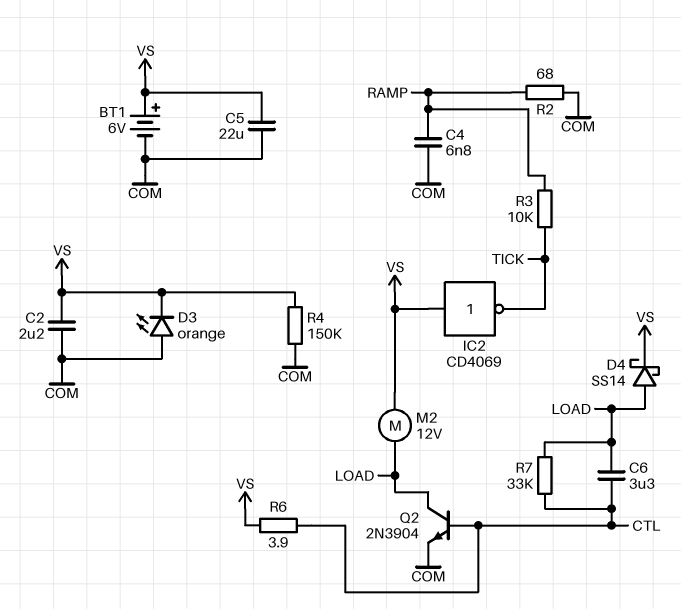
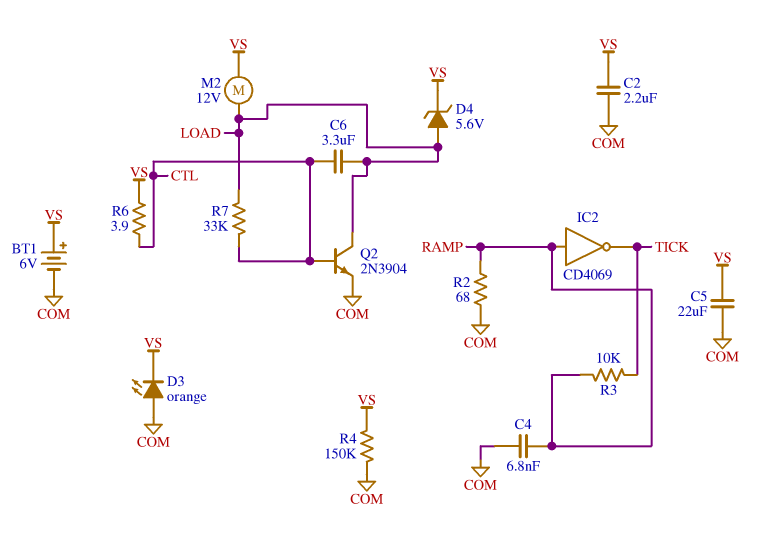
D4: schottky SS14 (A LOAD, K VS) -> zener 5.6V (A LOAD, K VS)
IC2: NOT CD4069 (in VS, out TICK) -> NOT CD4069 (in RAMP, out TICK)

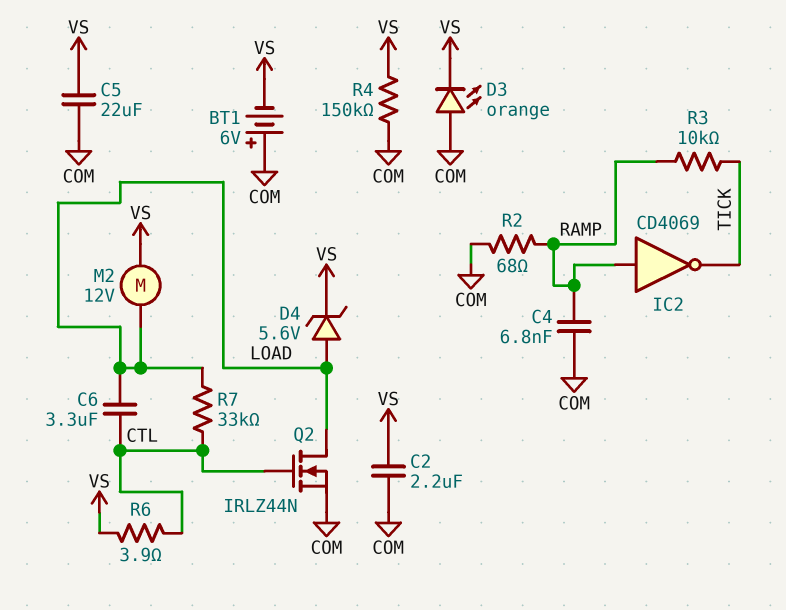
BT1: 6V (plus VS, minus COM) -> 6V (plus COM, minus VS)
Q2: NPN 2N3904 (B CTL, C LOAD, E COM) -> NMOS IRLZ44N (G CTL, D LOAD, S COM)

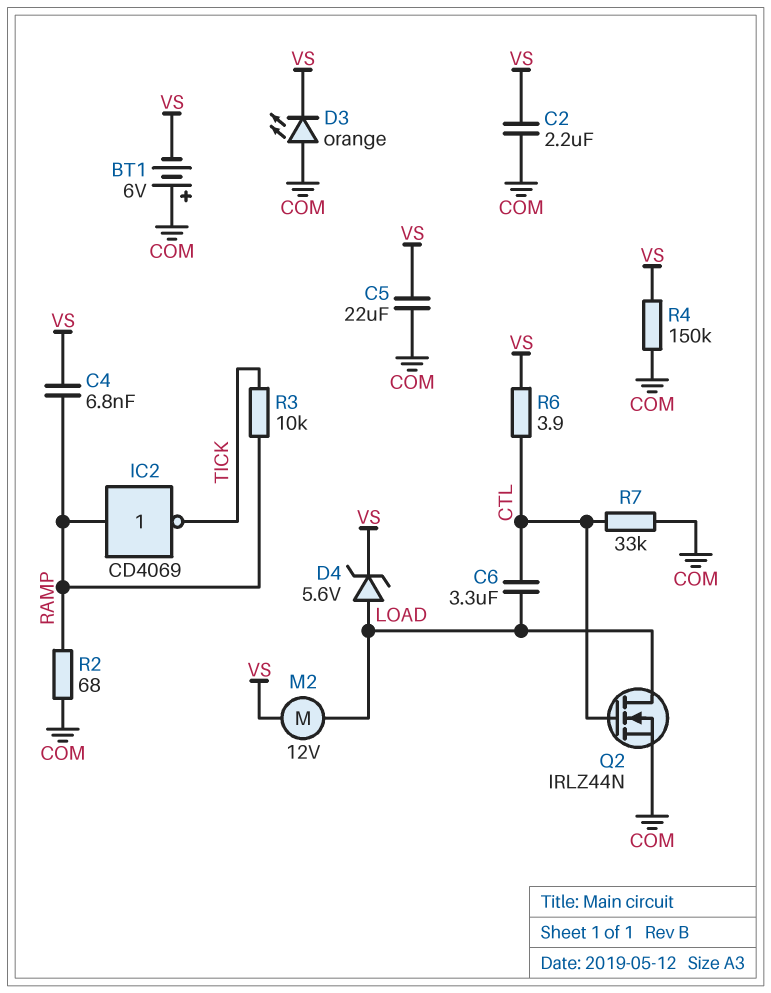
C4: 6.8nF (COM, RAMP) -> 6.8nF (RAMP, VS)
R7: 33k (CTL, LOAD) -> 33k (COM, CTL)

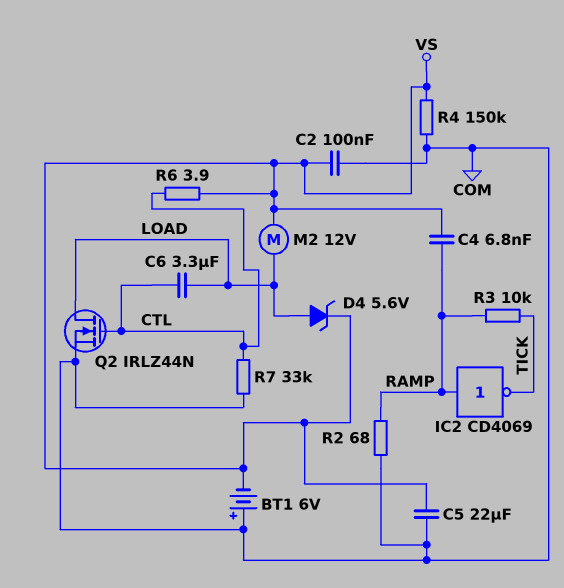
C2: 2.2uF (COM, VS) -> 100nF (COM, VS)
D3: LED orange (A COM, K VS) -> none

